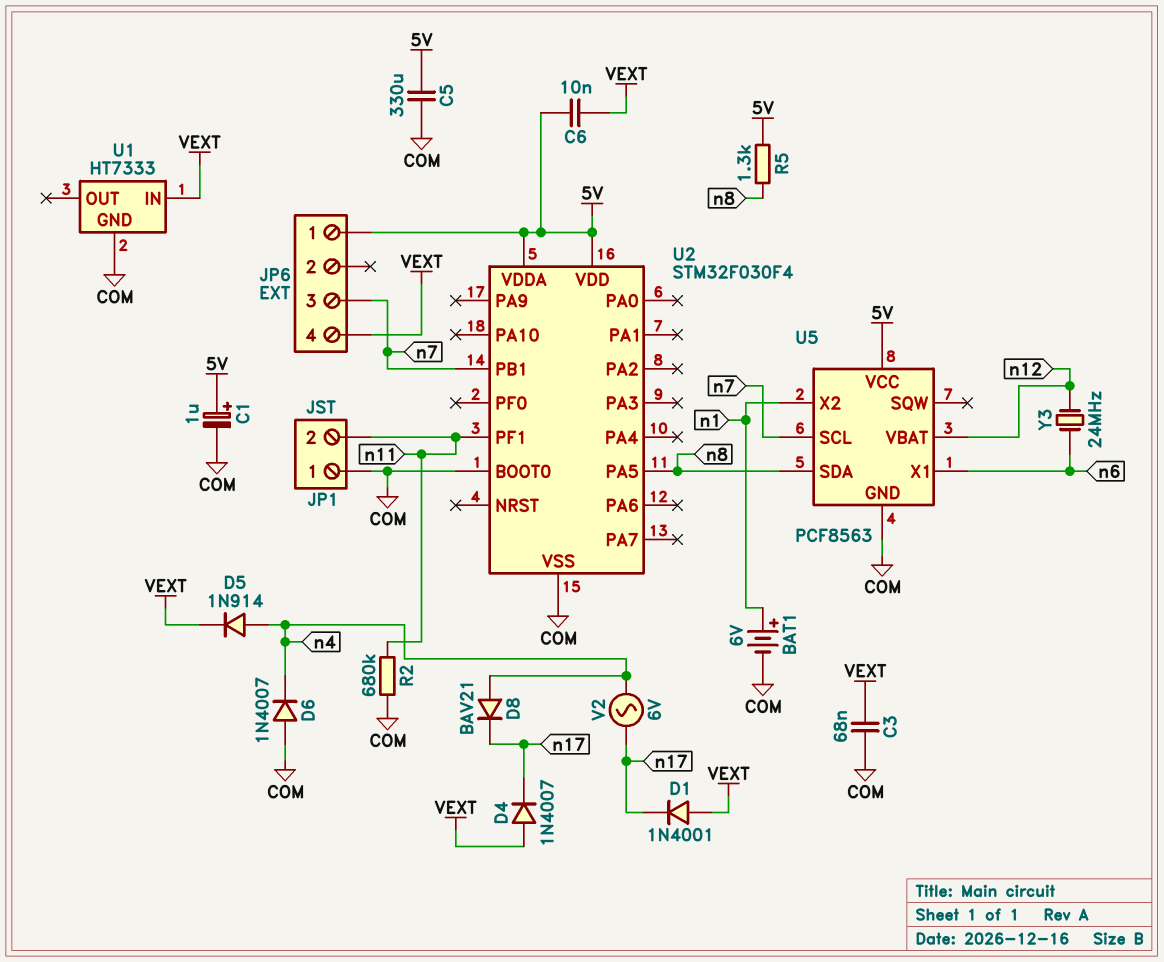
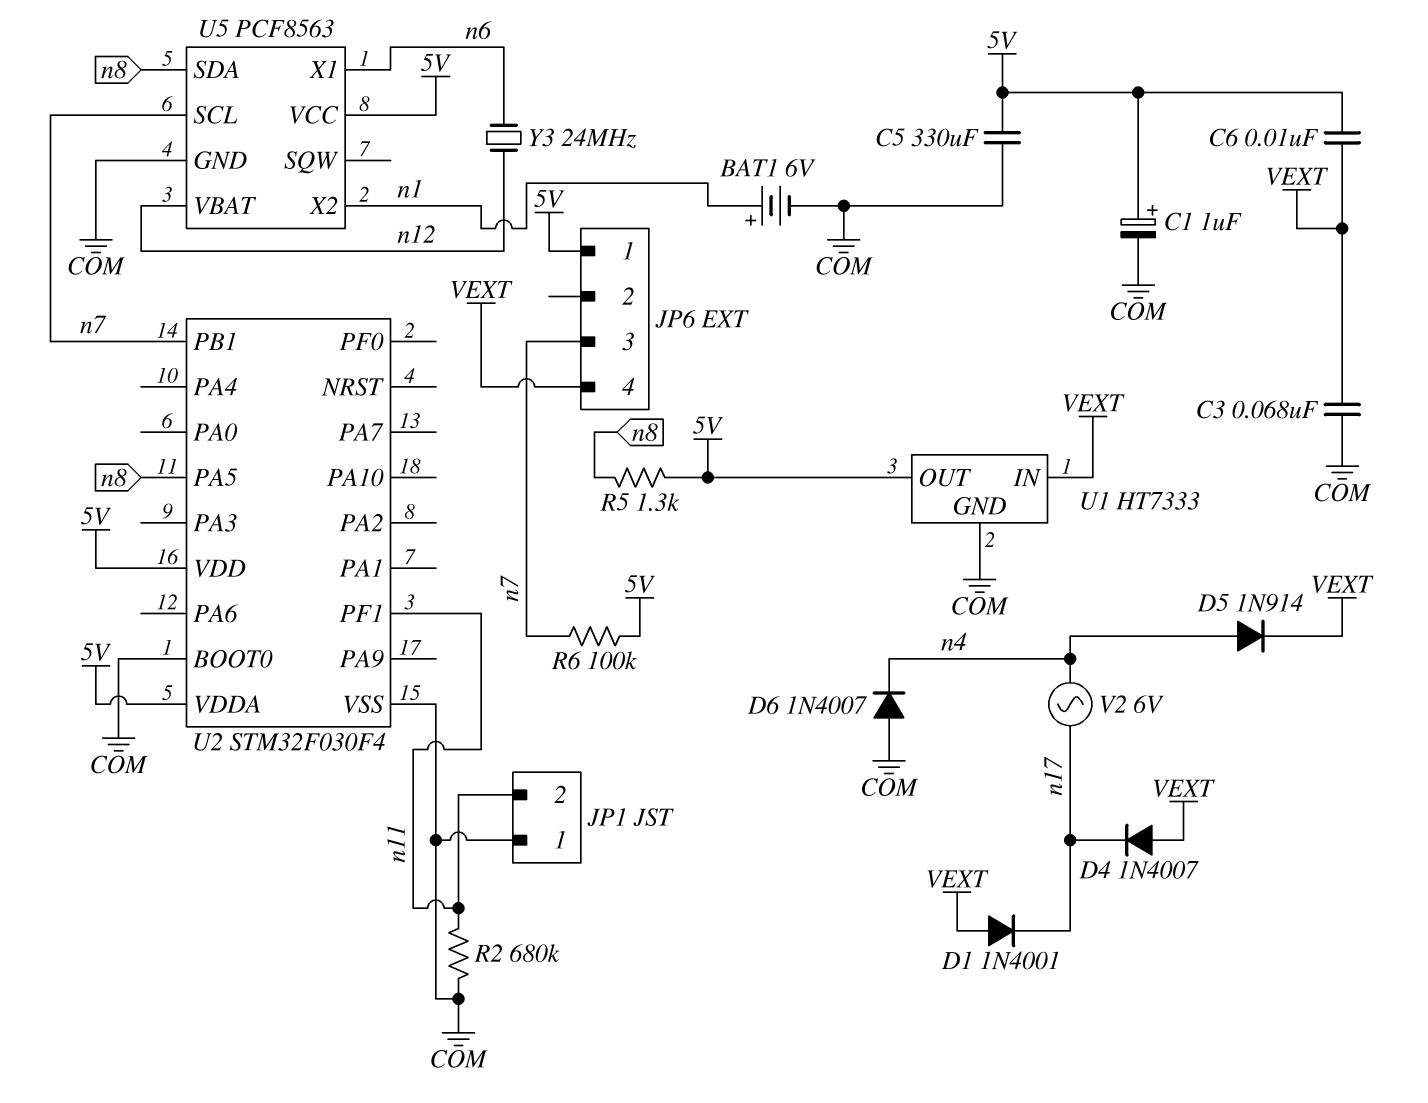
D8: diode BAV21 (A n4, K n17) -> none
R6: none -> 100k (5V, n7)
U1 pin OUT: none -> 5V

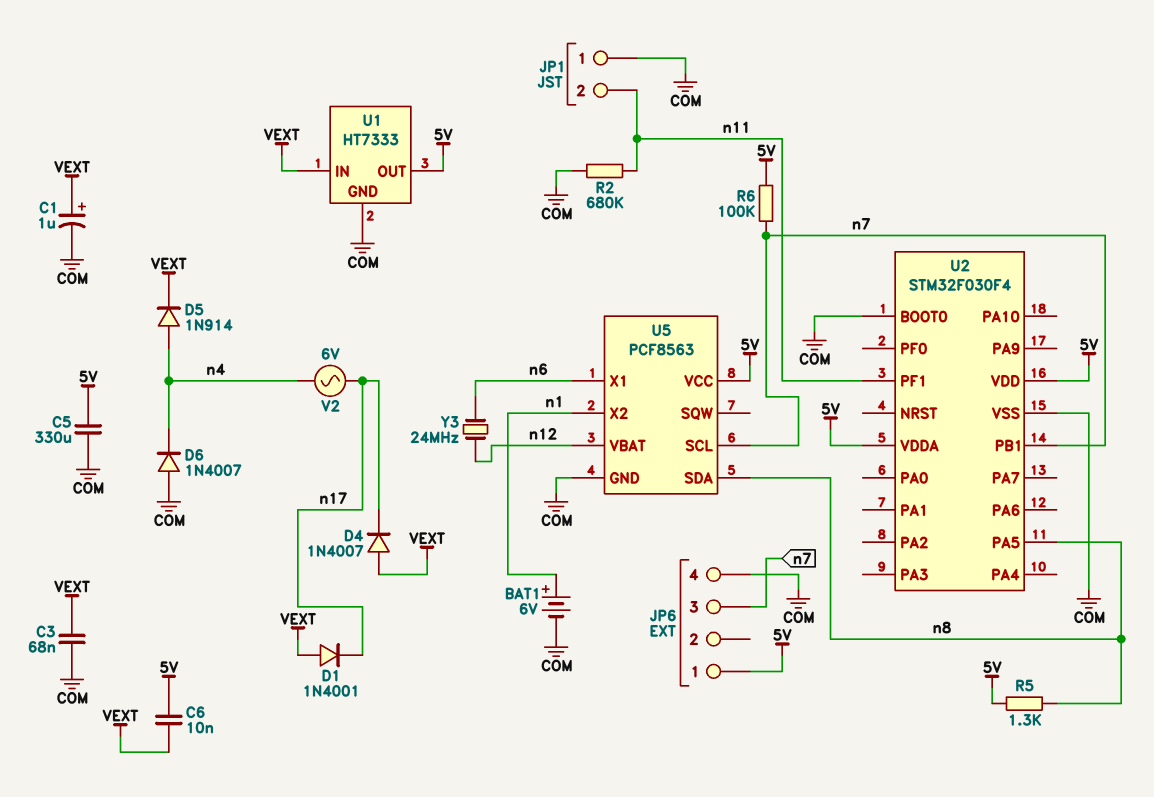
C1: 1uF (plus 5V, minus COM) -> 1uF (plus VEXT, minus COM)
JP6 pin 4: VEXT -> COM

